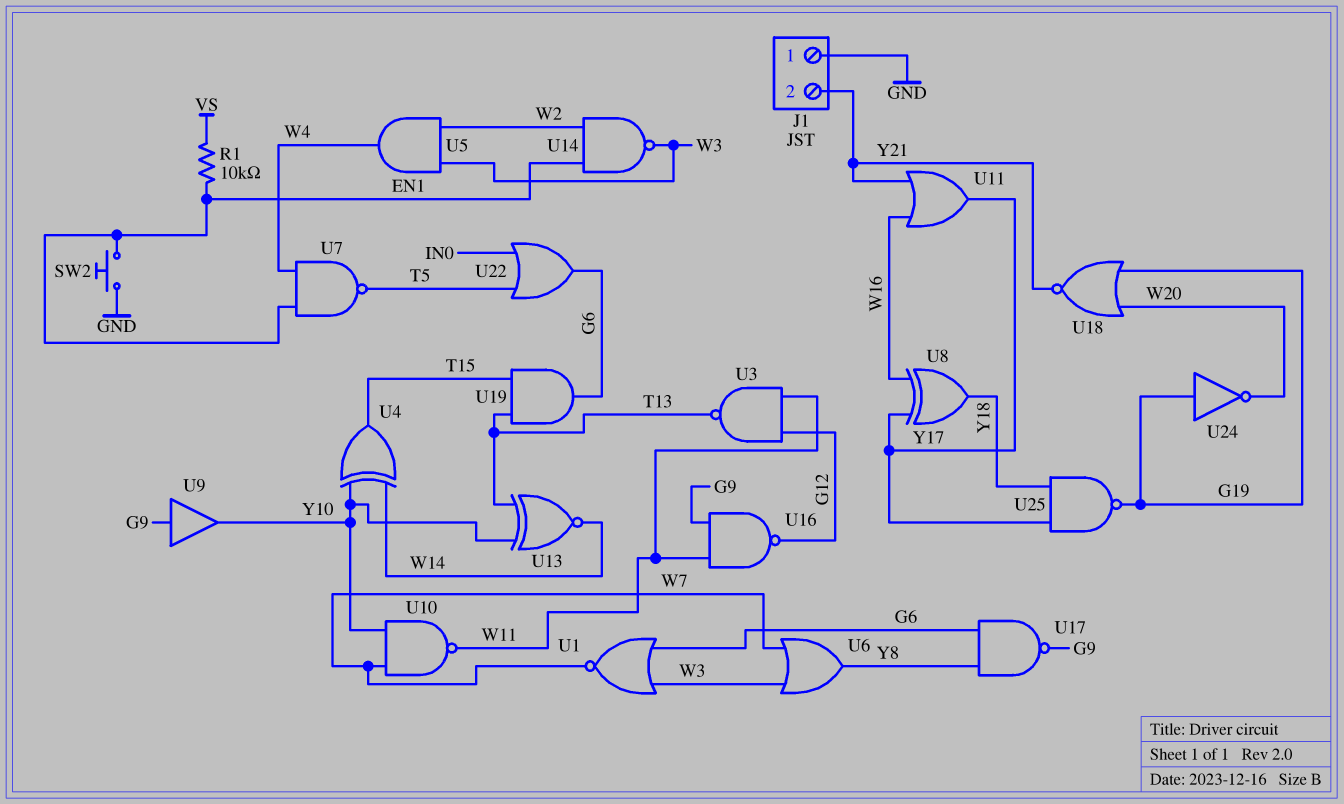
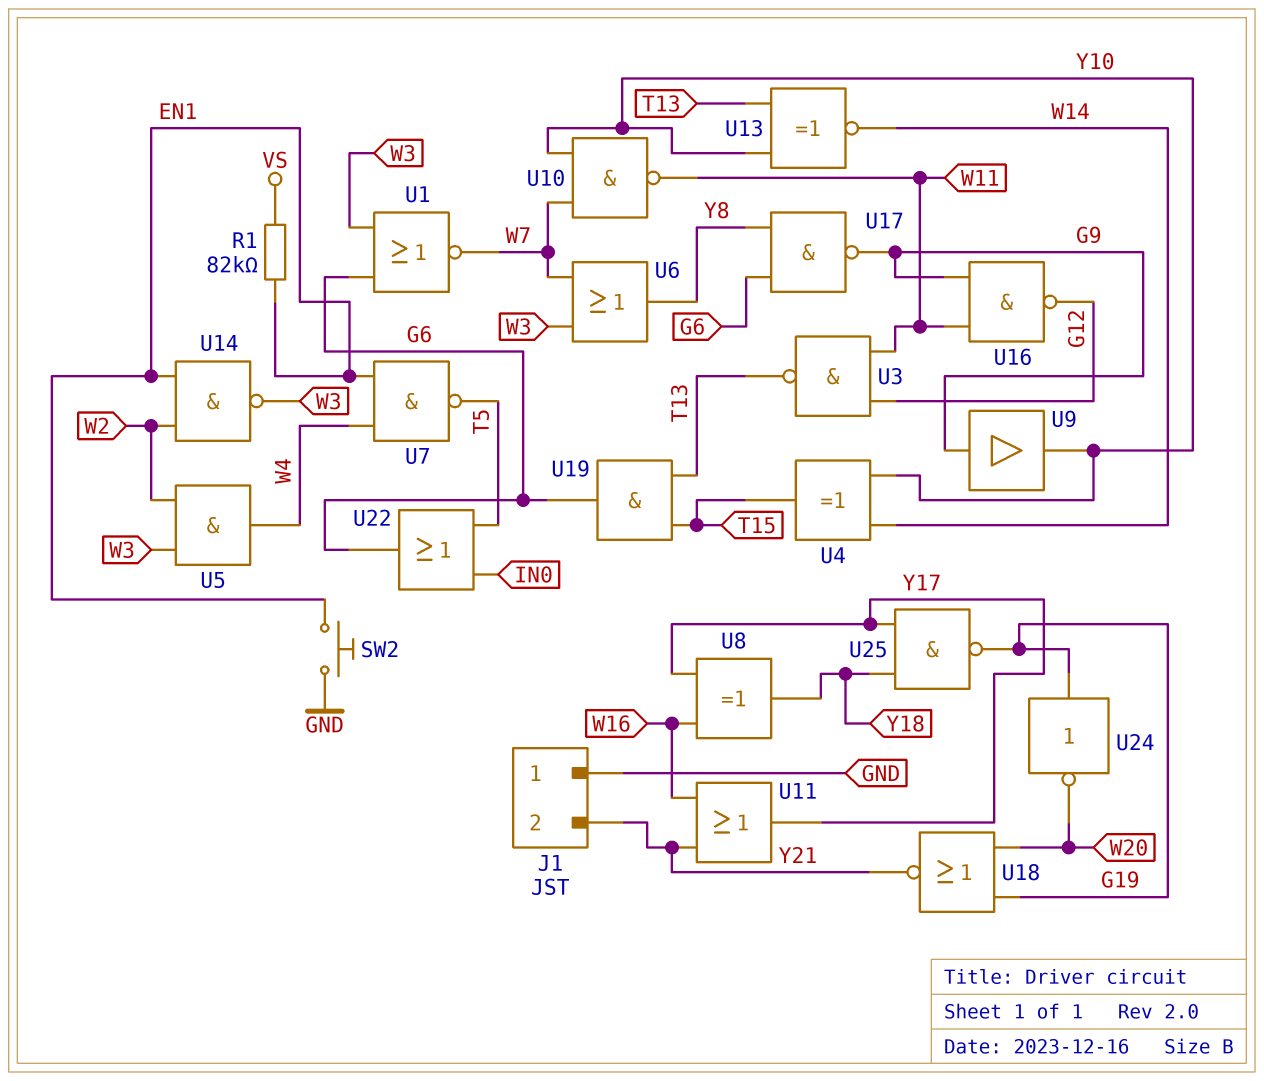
R1: 10k (EN1, VS) -> 82k (EN1, VS)

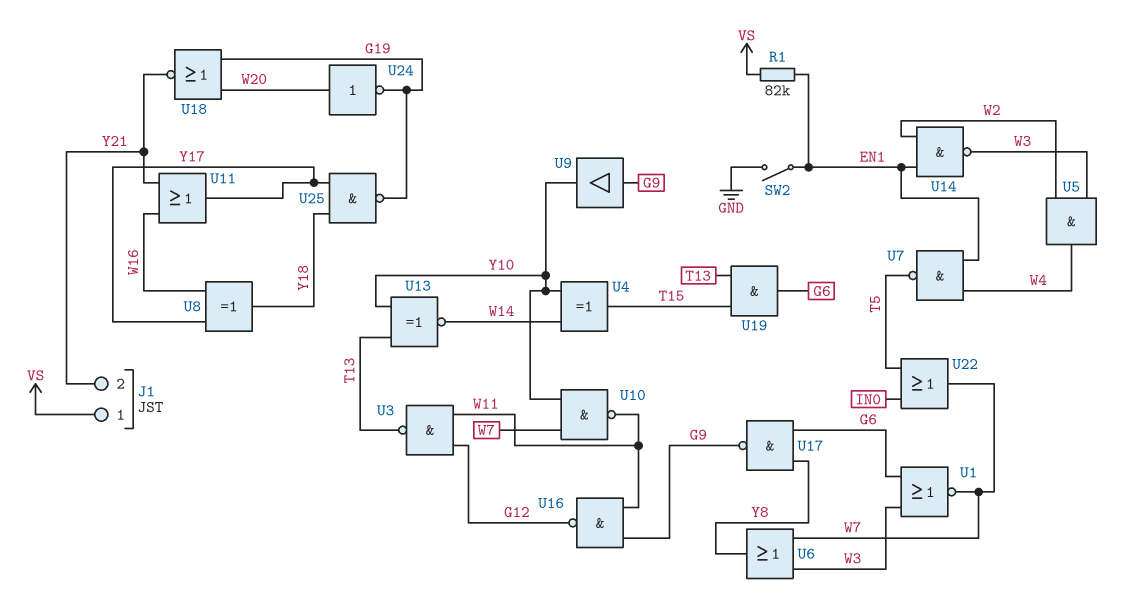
J1 pin 1: GND -> VS
SW2: button (EN1, GND) -> switch (EN1, GND)
U22: OR (in IN0, in T5, out G6) -> OR (in IN0, in T5, out W7)
U24: NOT (in G19, out W20) -> NOT (in W20, out G19)

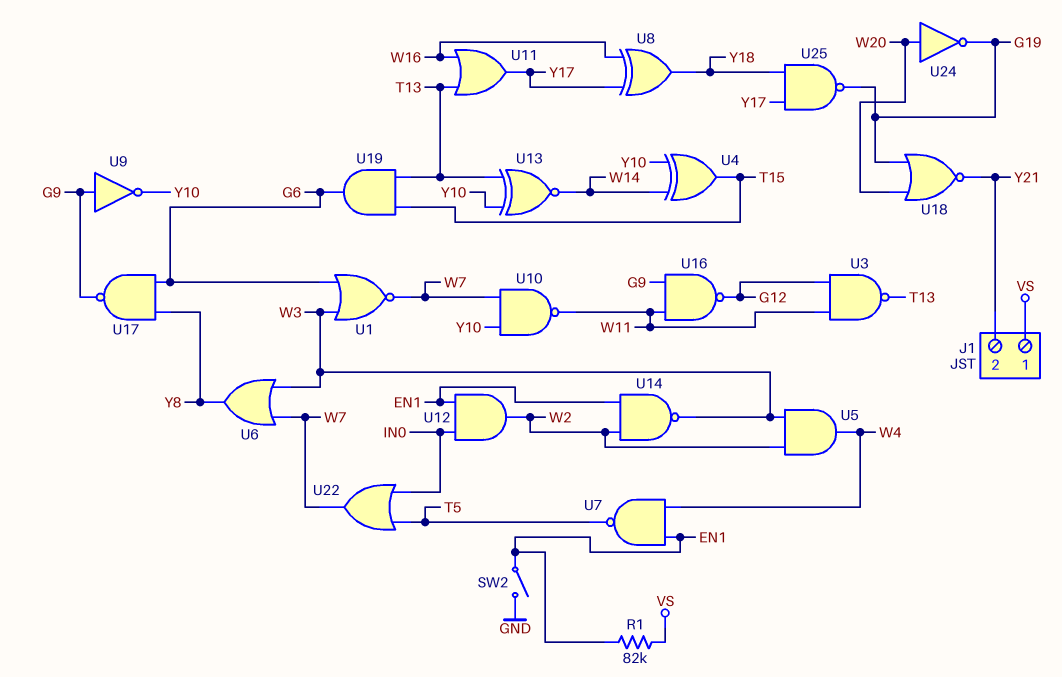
U9: buffer (in G9, out Y10) -> NOT (in G9, out Y10)
U11: OR (in W16, in Y21, out Y17) -> OR (in T13, in W16, out Y17)
U12: none -> AND (in EN1, in IN0, out W2)

